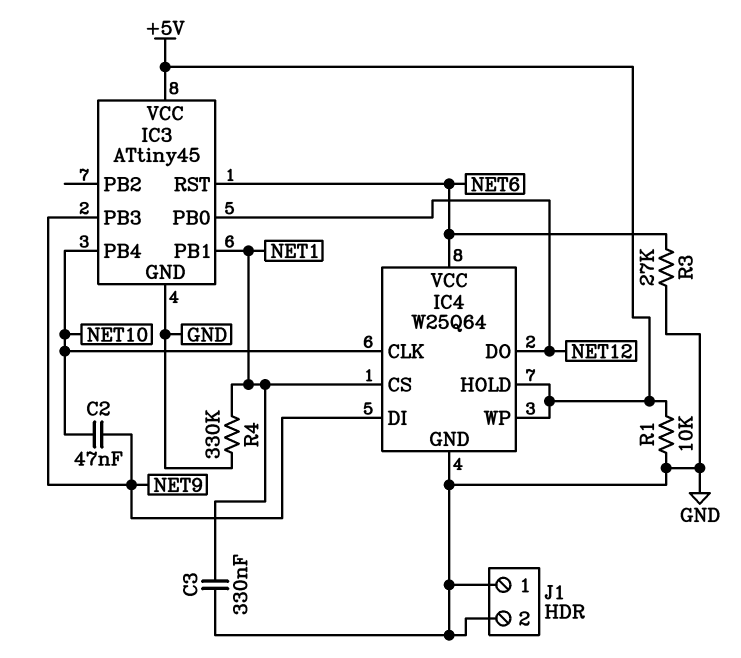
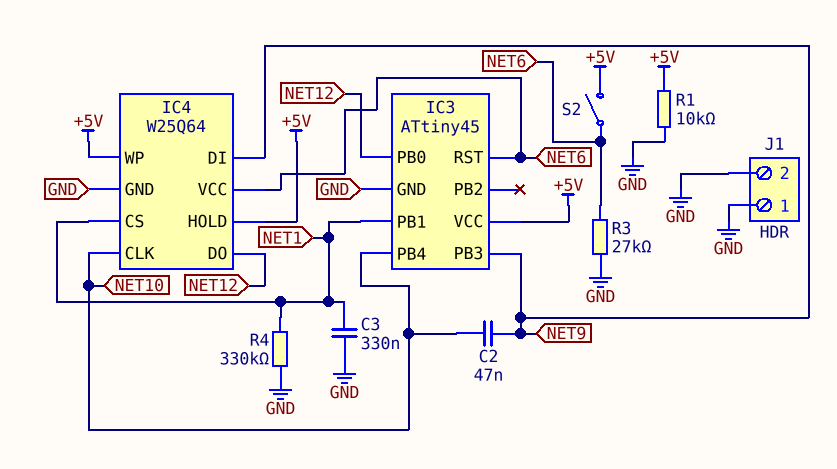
S2: none -> switch (+5V, NET6)

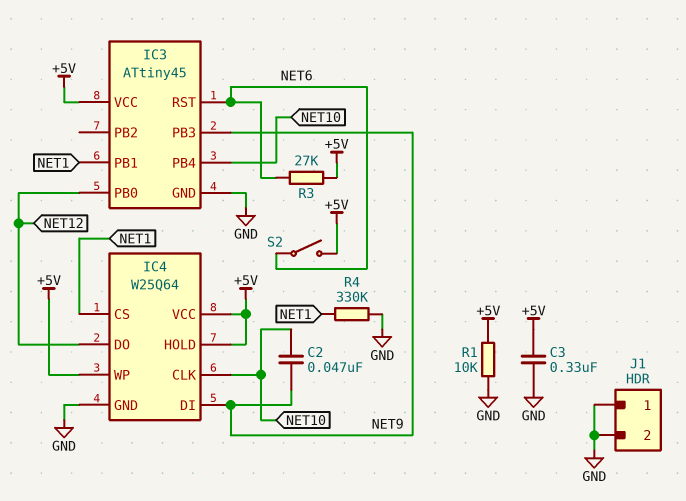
C3: 330nF (GND, NET1) -> 330nF (+5V, GND)
IC4 pin VCC: NET6 -> +5V
R3: 27k (GND, NET6) -> 27k (+5V, NET6)

